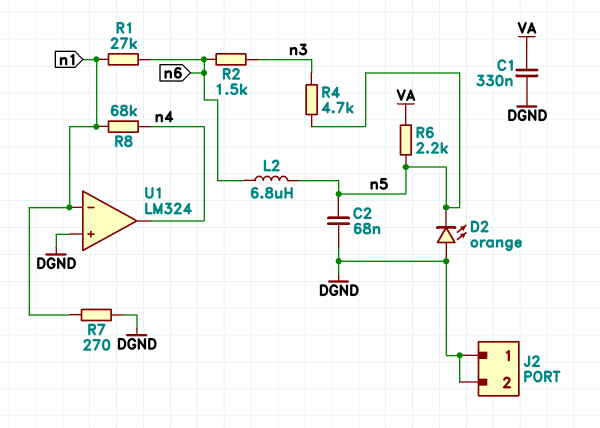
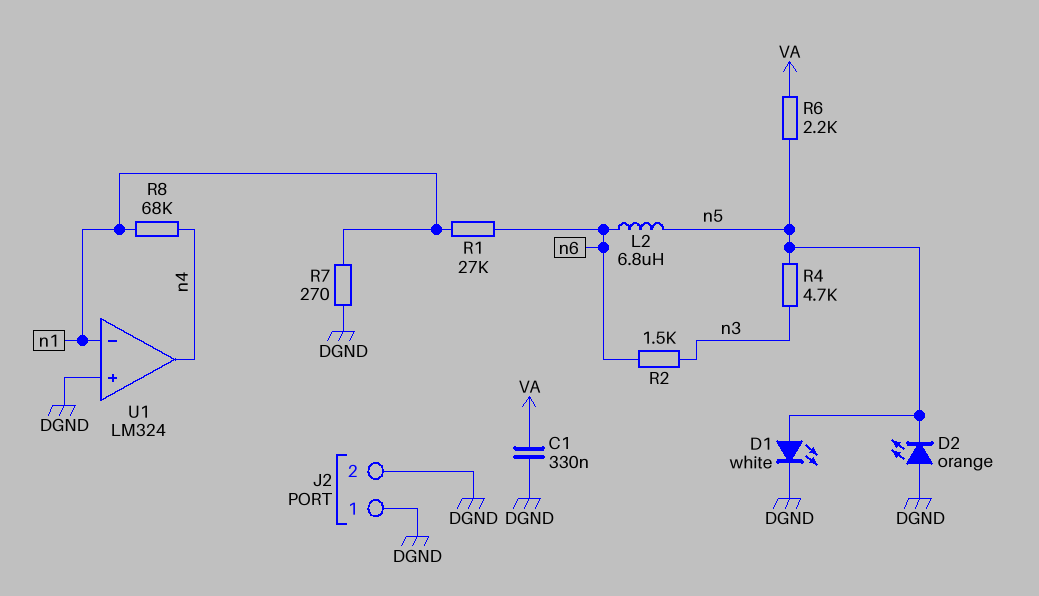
C2: 68nF (DGND, n5) -> none
D1: none -> LED white (A n5, K DGND)

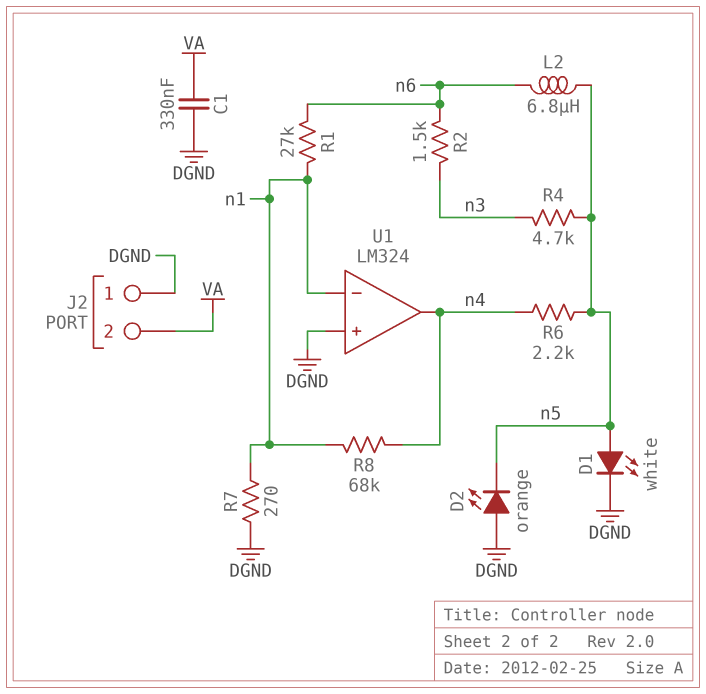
J2 pin 2: DGND -> VA
R6: 2.2k (VA, n5) -> 2.2k (n4, n5)

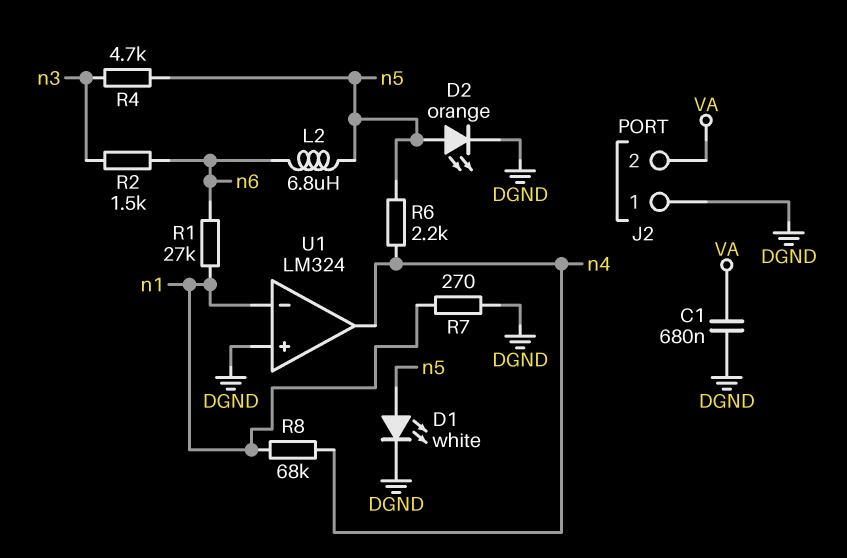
C1: 330nF (DGND, VA) -> 680nF (DGND, VA)
D2: LED orange (A DGND, K n5) -> LED orange (A n5, K DGND)

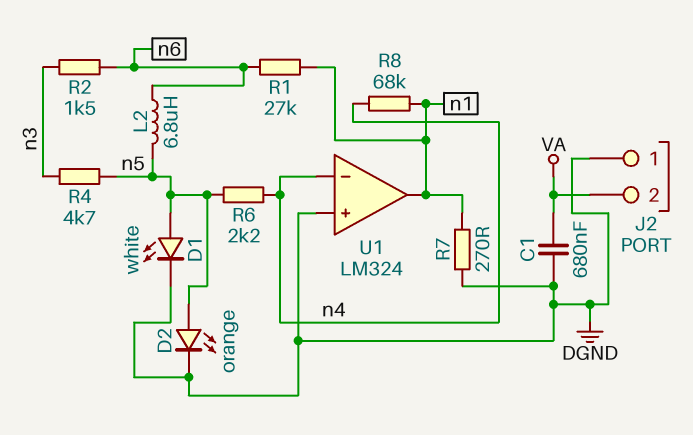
U1 pin in-: n1 -> n4
U1 pin out: n4 -> n1

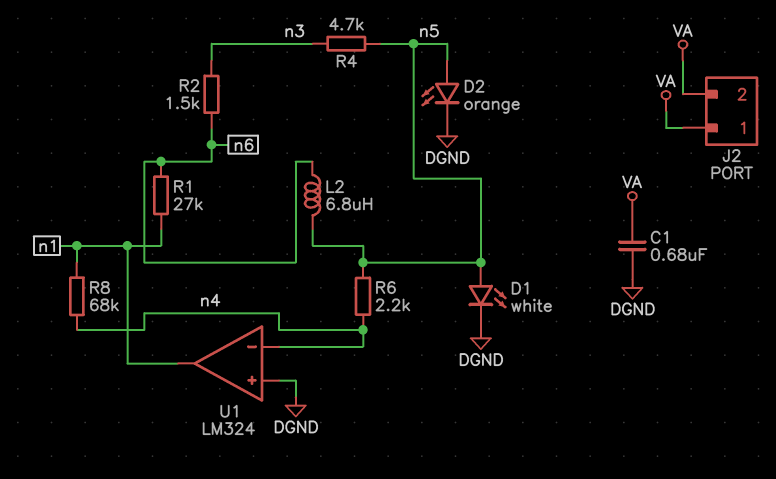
J2 pin 1: DGND -> VA
R7: 270 (DGND, n1) -> none

